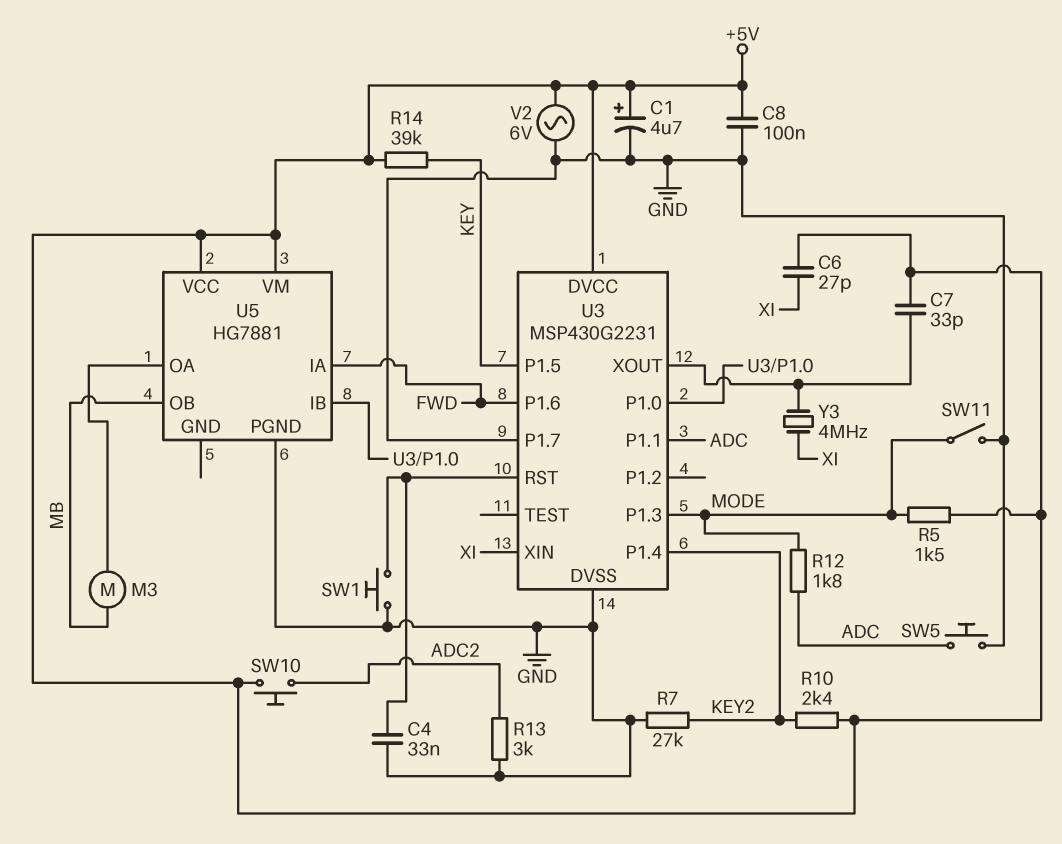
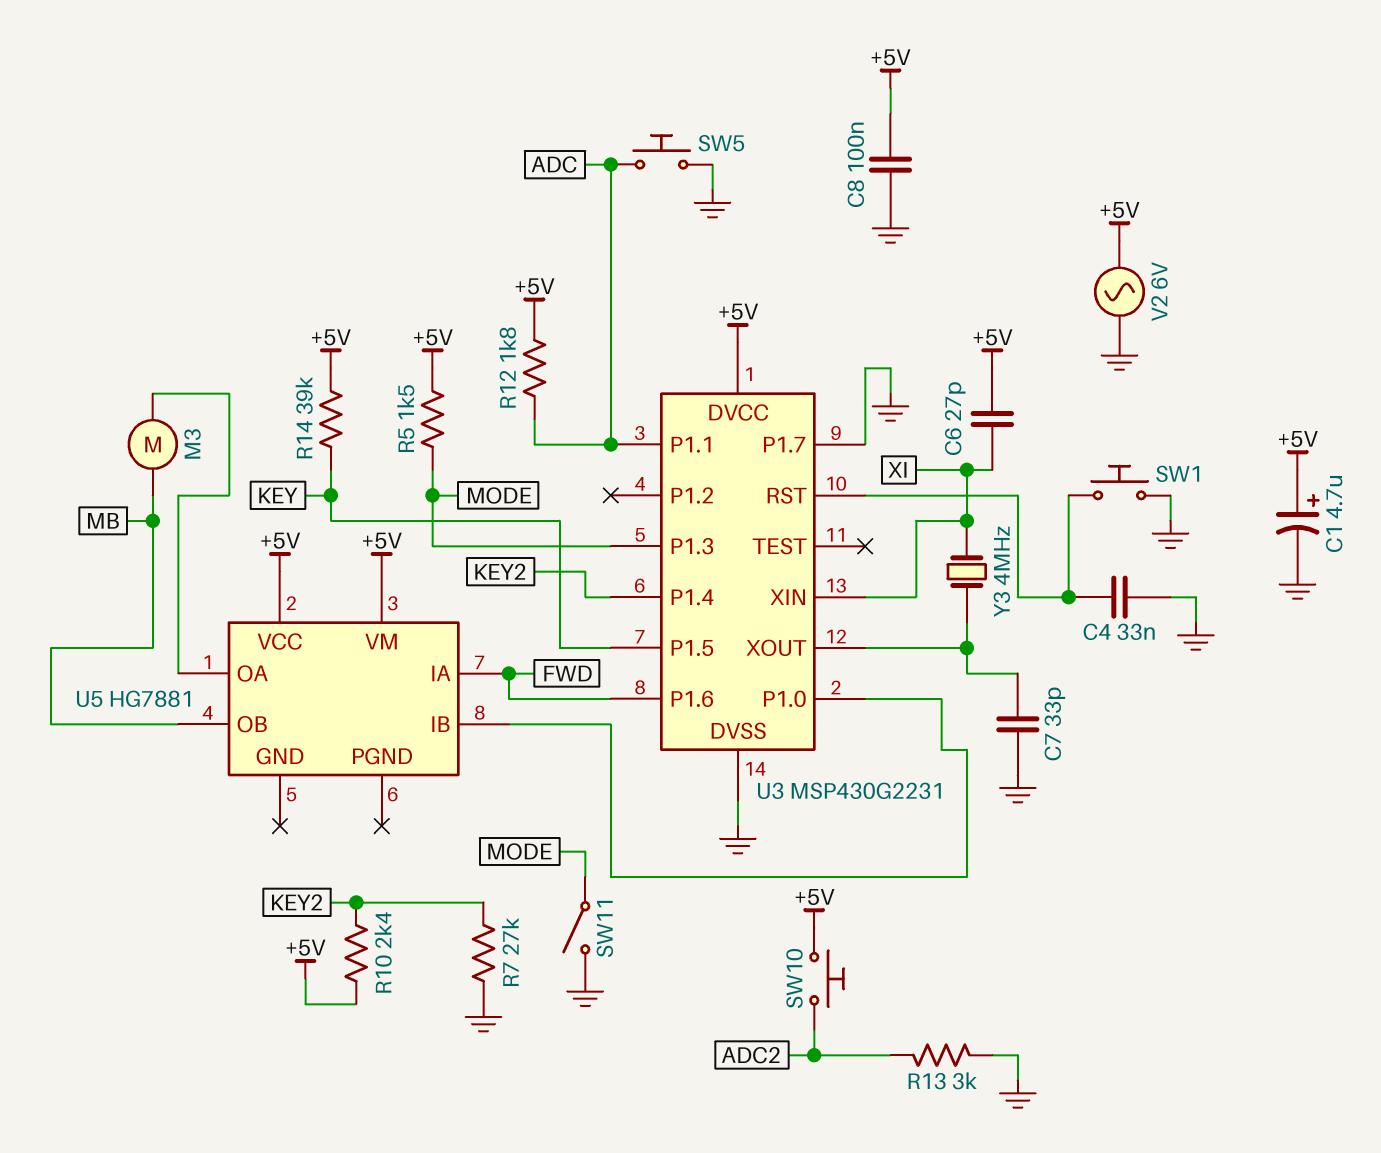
C7: 33pF (+5V, U3/XOUT) -> 33pF (GND, U3/XOUT)
R12: 1.8k (ADC, MODE) -> 1.8k (+5V, ADC)
U5 pin PGND: GND -> none

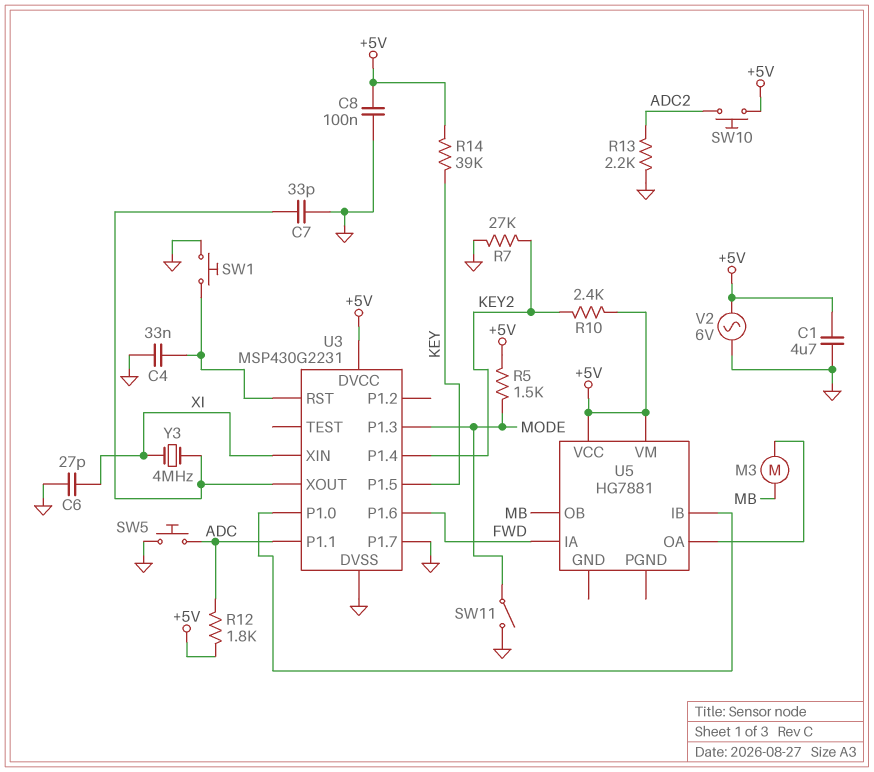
C1: 4.7uF (plus +5V, minus GND) -> 4.7uF (+5V, GND)
C6: 27pF (+5V, XI) -> 27pF (GND, XI)
R13: 3k (ADC2, GND) -> 2.2k (ADC2, GND)

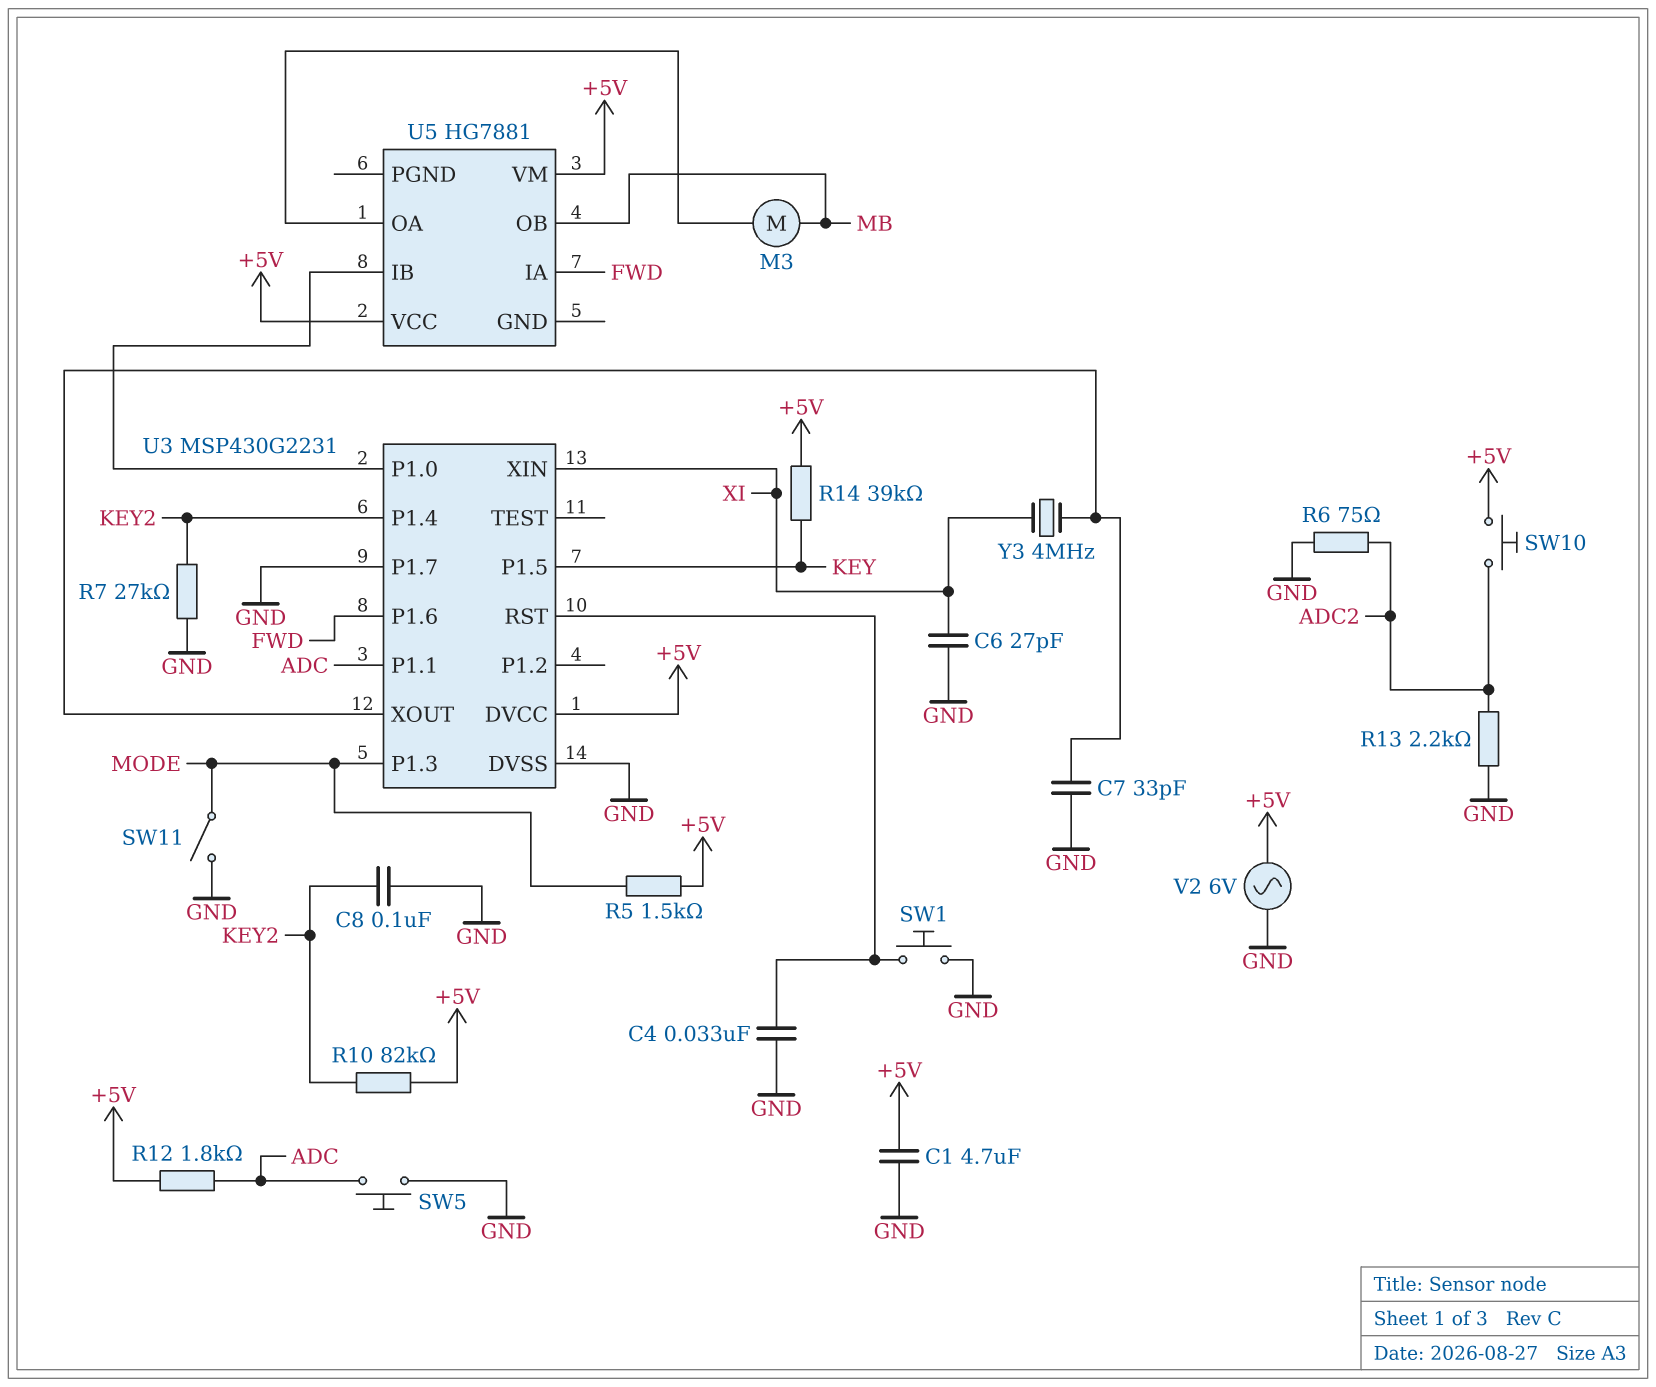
C8: 100nF (+5V, GND) -> 100nF (GND, KEY2)
R6: none -> 75 (ADC2, GND)
R10: 2.4k (+5V, KEY2) -> 82k (+5V, KEY2)

